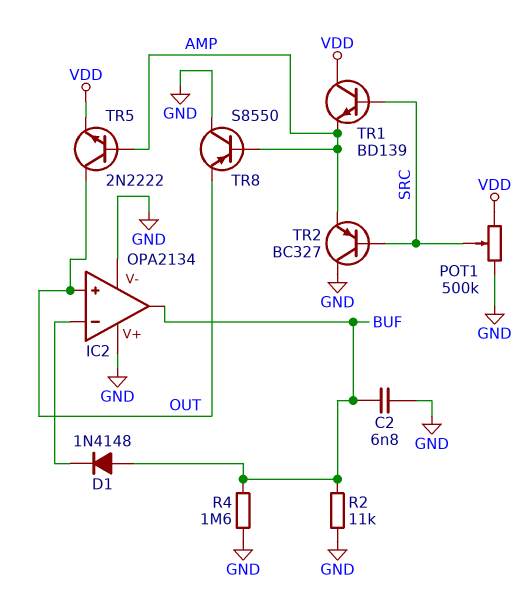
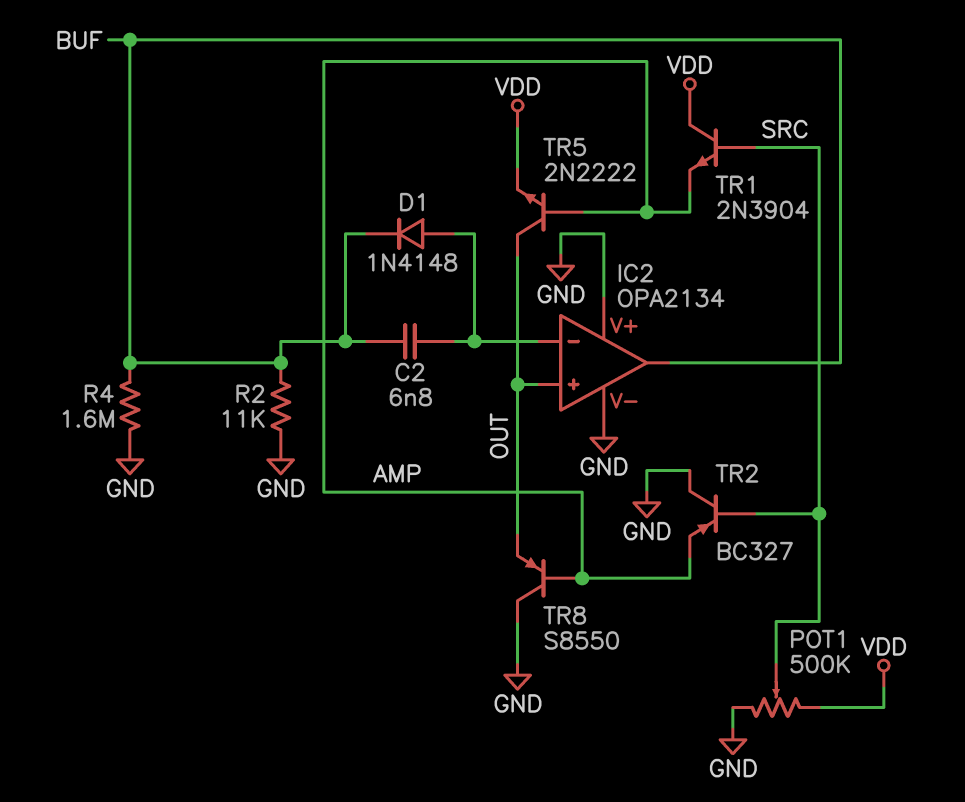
C2: 6.8nF (BUF, GND) -> 6.8nF (BUF, IC2/in-)
D1: diode 1N4148 (A BUF, K IC2/in-) -> diode 1N4148 (A IC2/in-, K BUF)
TR1: NPN BD139 (B SRC, C VDD, E AMP) -> NPN 2N3904 (B SRC, C VDD, E AMP)

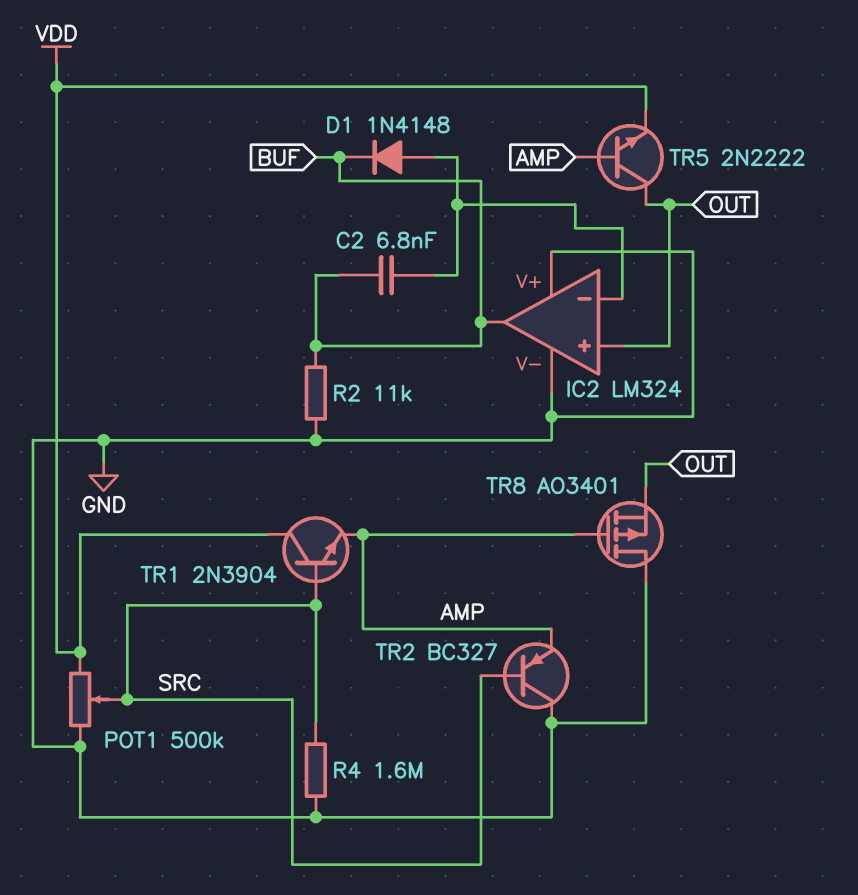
IC2: OPA2134 -> LM324
R4: 1.6M (BUF, GND) -> 1.6M (GND, SRC)
TR8: PNP S8550 (B AMP, C GND, E OUT) -> PMOS AO3401 (G AMP, D GND, S OUT)

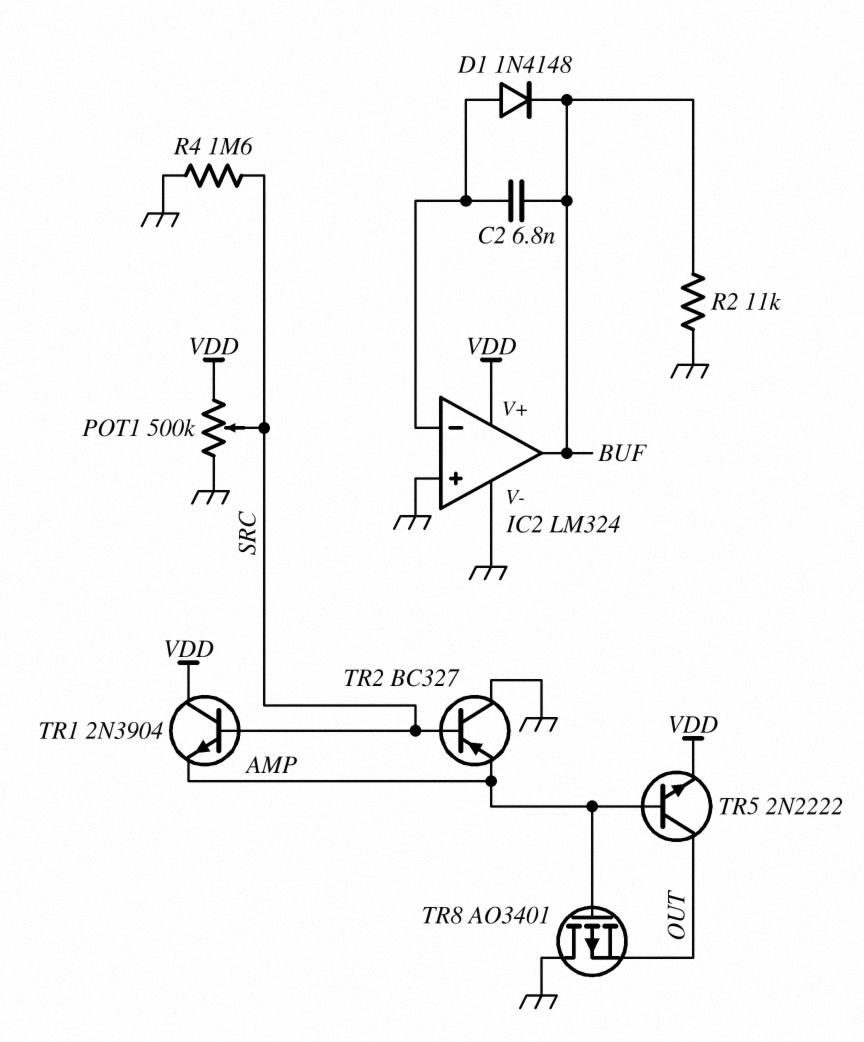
IC2 pin V+: GND -> VDD
IC2 pin in+: OUT -> GND

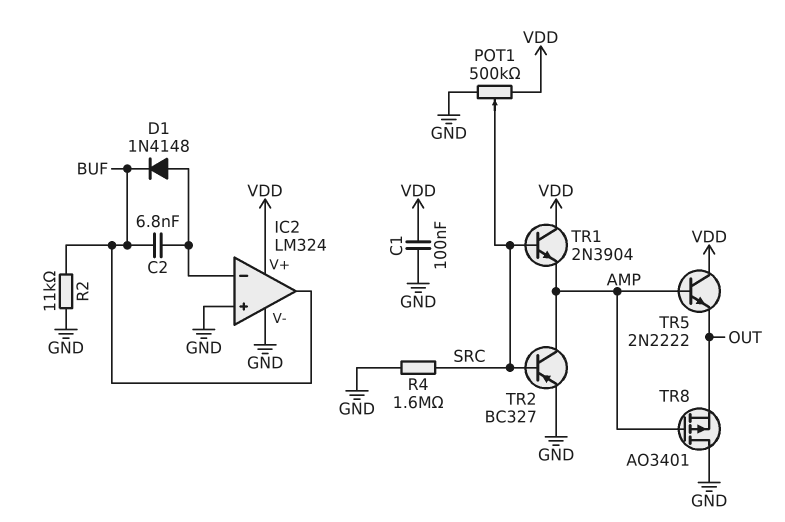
C1: none -> 100nF (GND, VDD)
TR2: PNP BC327 (B SRC, C GND, E AMP) -> PNP BC327 (B SRC, C AMP, E GND)
TR5: NPN 2N2222 (B AMP, C OUT, E VDD) -> NPN 2N2222 (B AMP, C VDD, E OUT)

